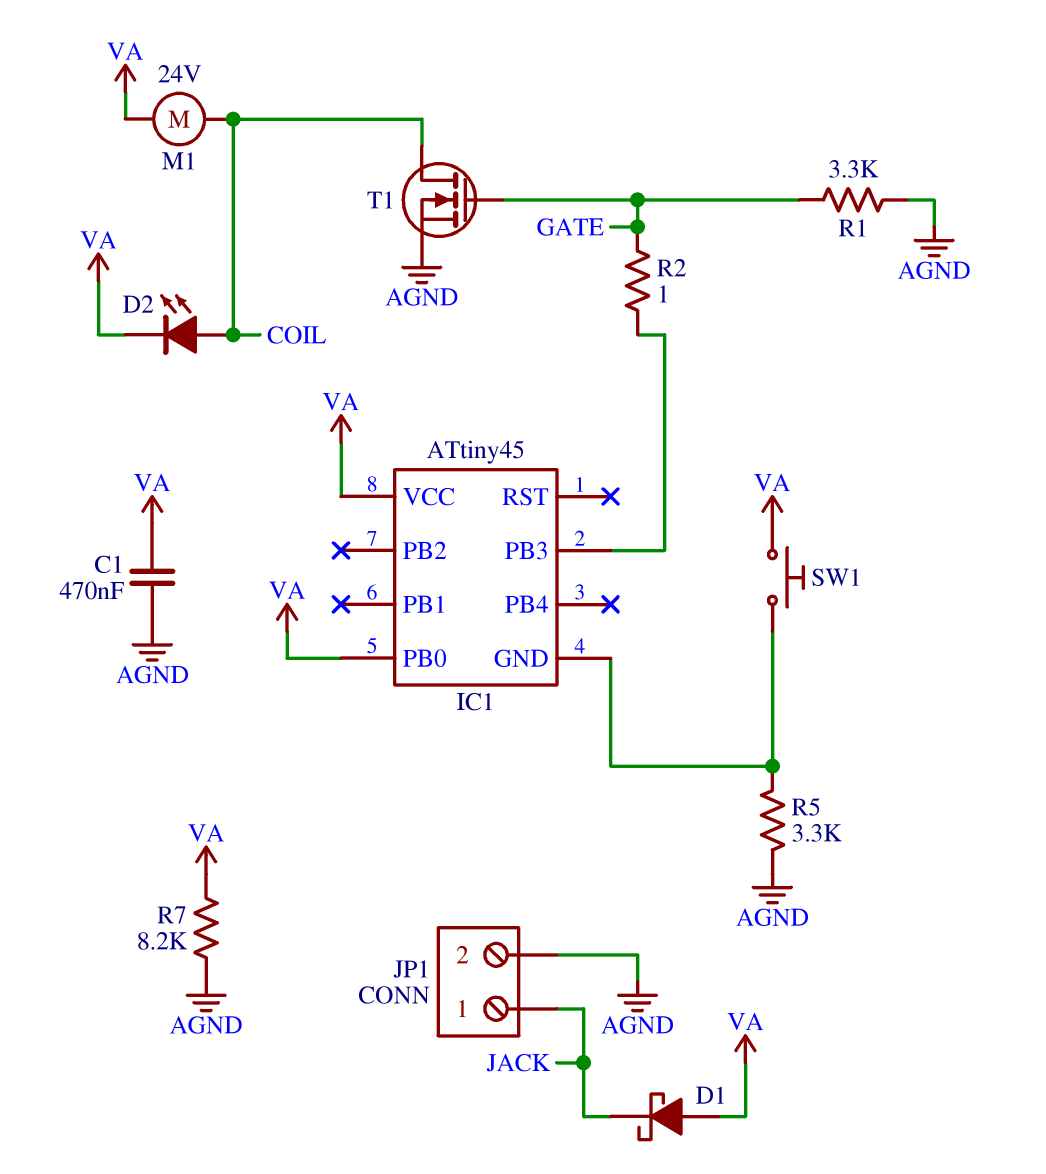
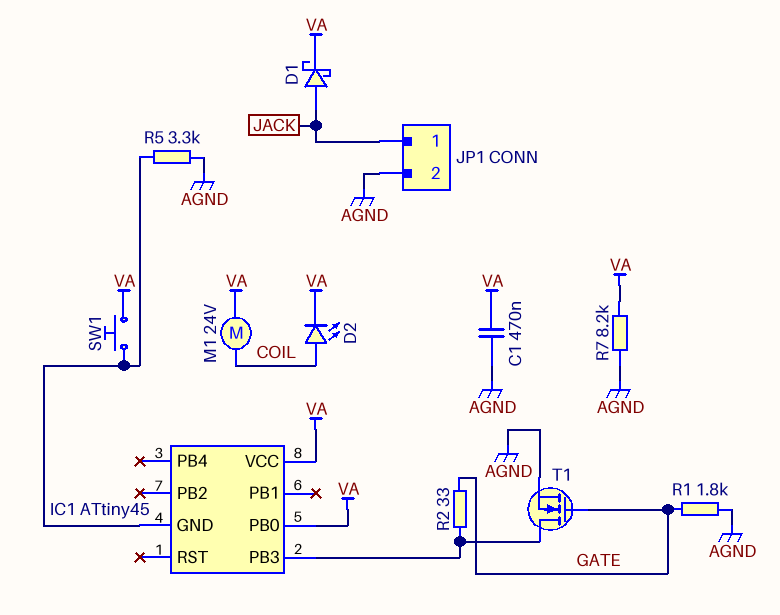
D1: schottky (A VA, K JACK) -> schottky (A JACK, K VA)
R1: 3.3k (AGND, GATE) -> 1.8k (AGND, GATE)
R2: 1 (GATE, IC1/PB3) -> 33 (GATE, IC1/PB3)
T1: NMOS (G GATE, D COIL, S AGND) -> NMOS (G GATE, D IC1/PB3, S AGND)

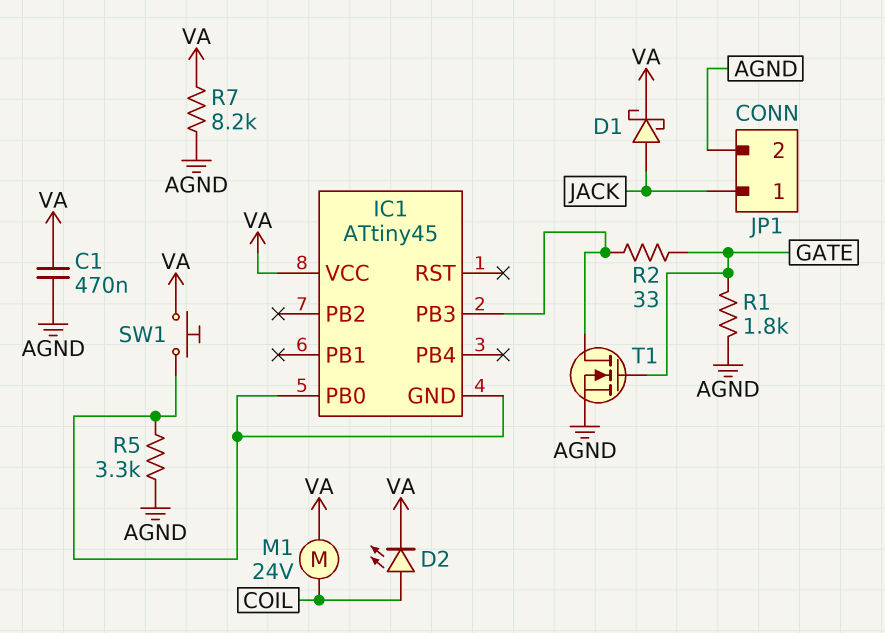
IC1 pin PB0: VA -> IC1/GND

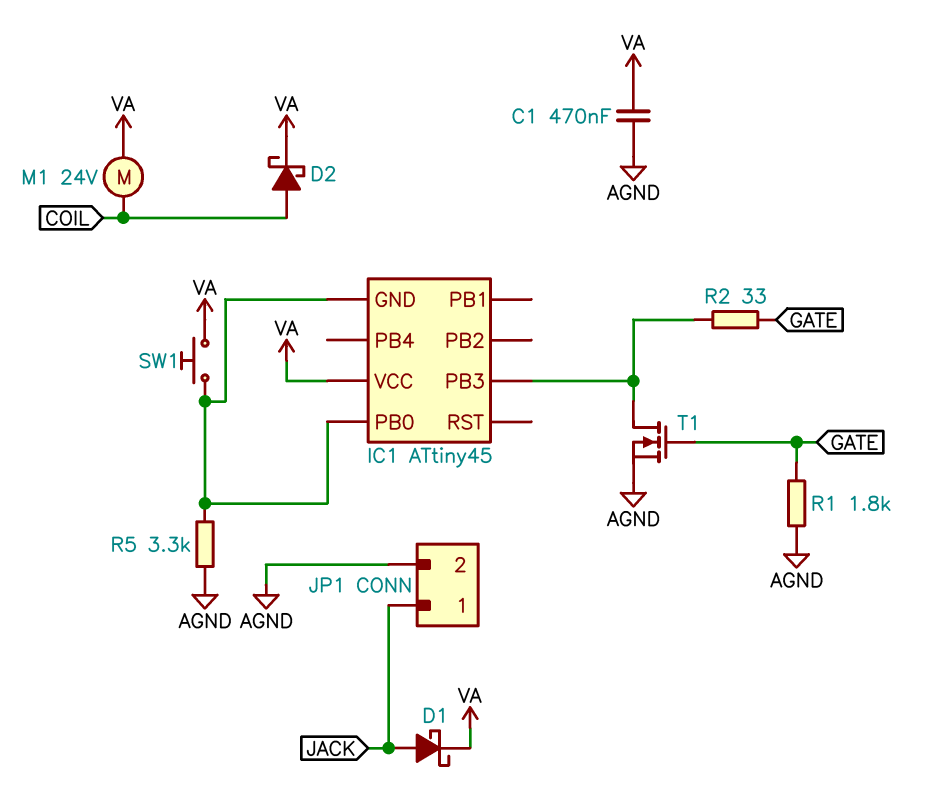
D2: LED (A COIL, K VA) -> schottky (A COIL, K VA)
R7: 8.2k (AGND, VA) -> none

